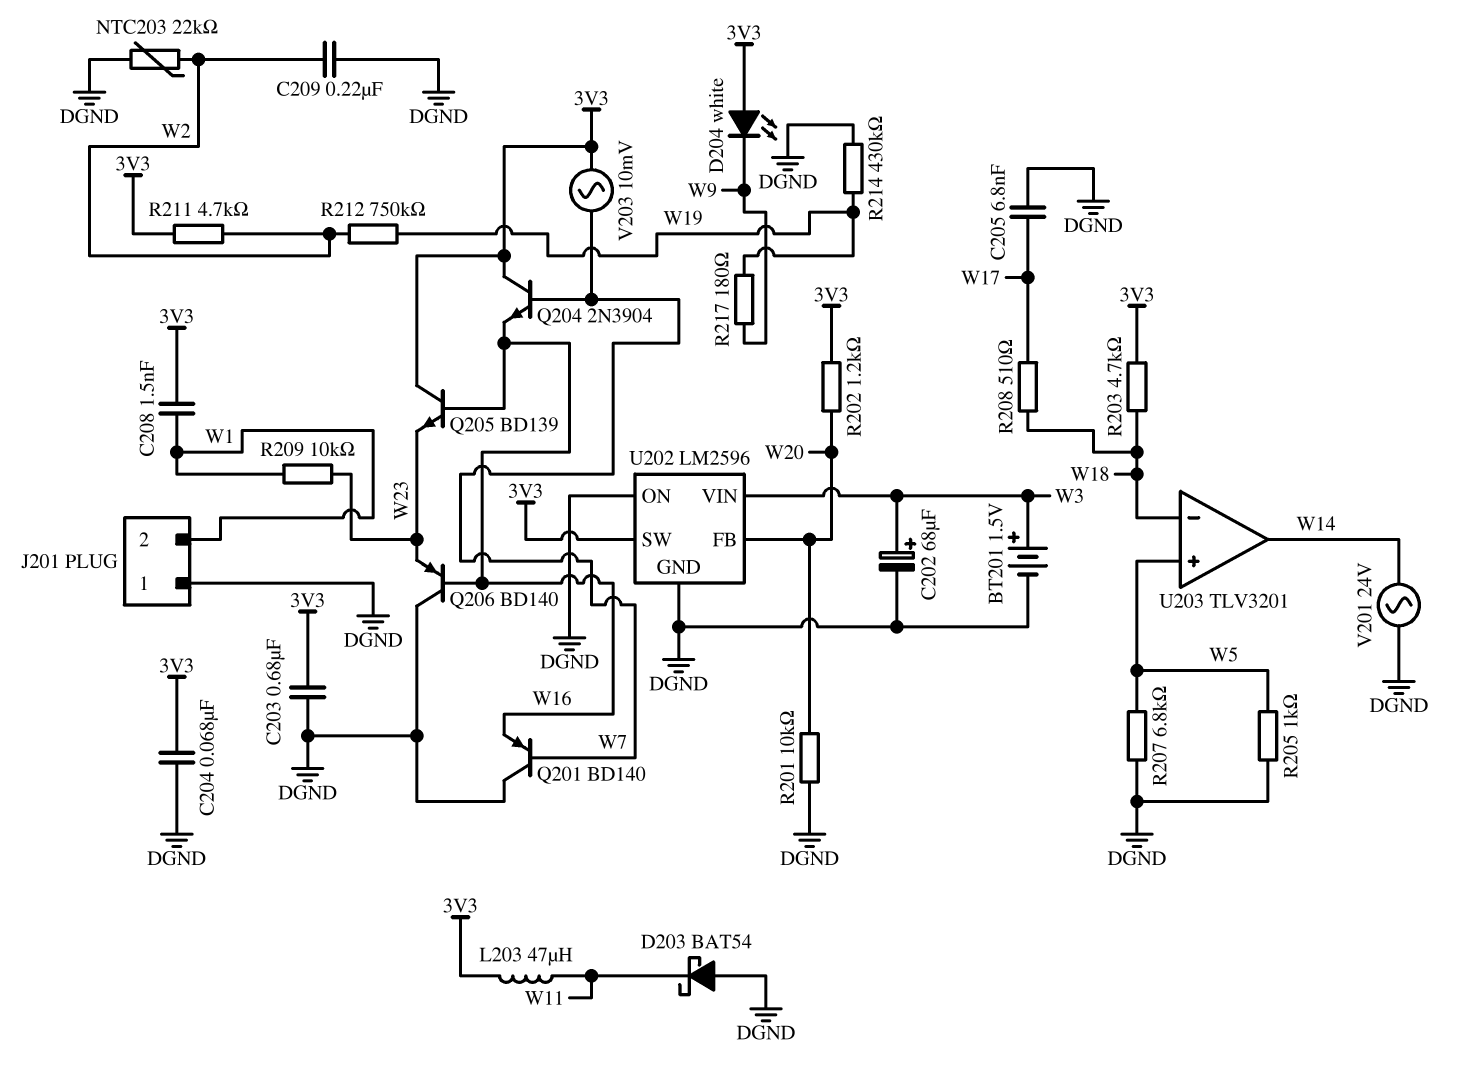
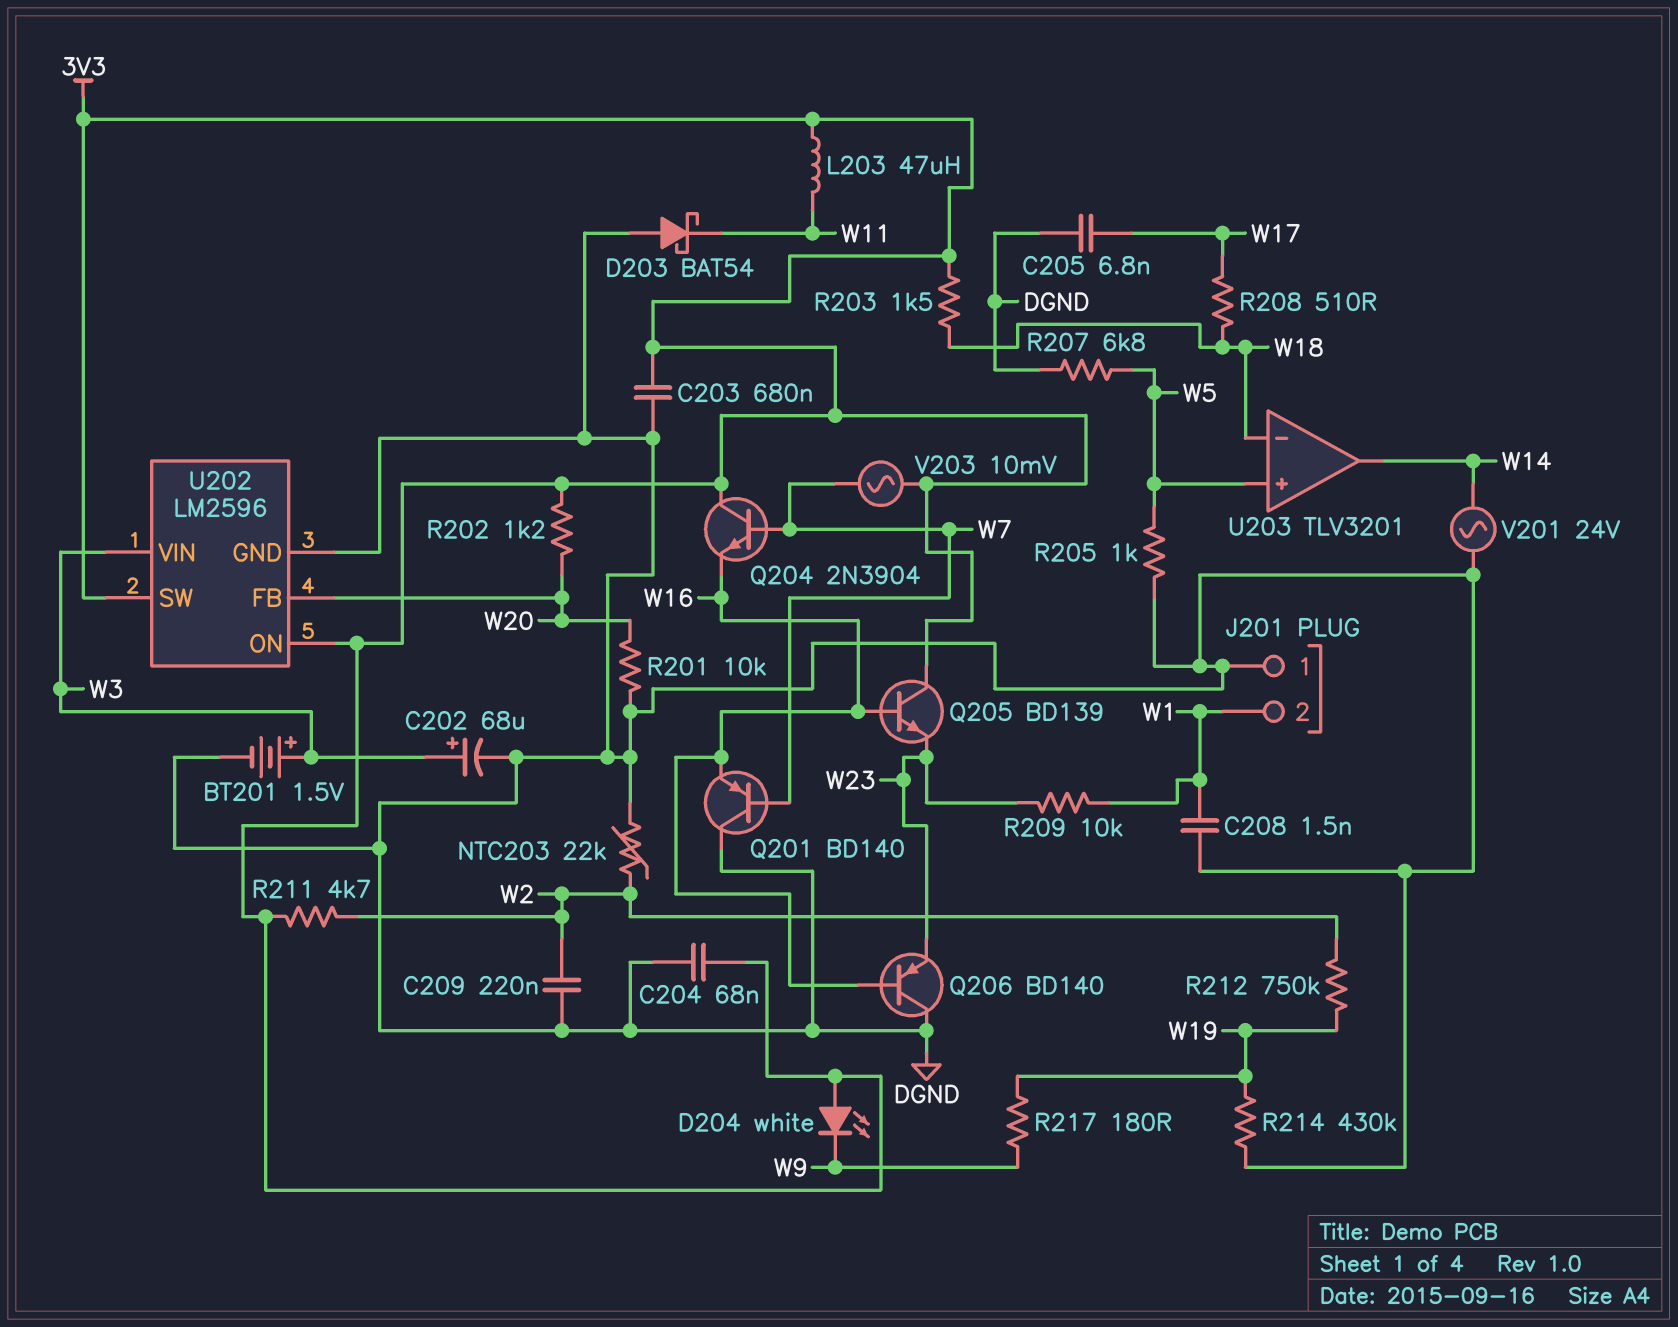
C208: 1.5nF (3V3, W1) -> 1.5nF (DGND, W1)
R203: 4.7k (3V3, W18) -> 1.5k (3V3, W18)
U202 pin ON: DGND -> 3V3

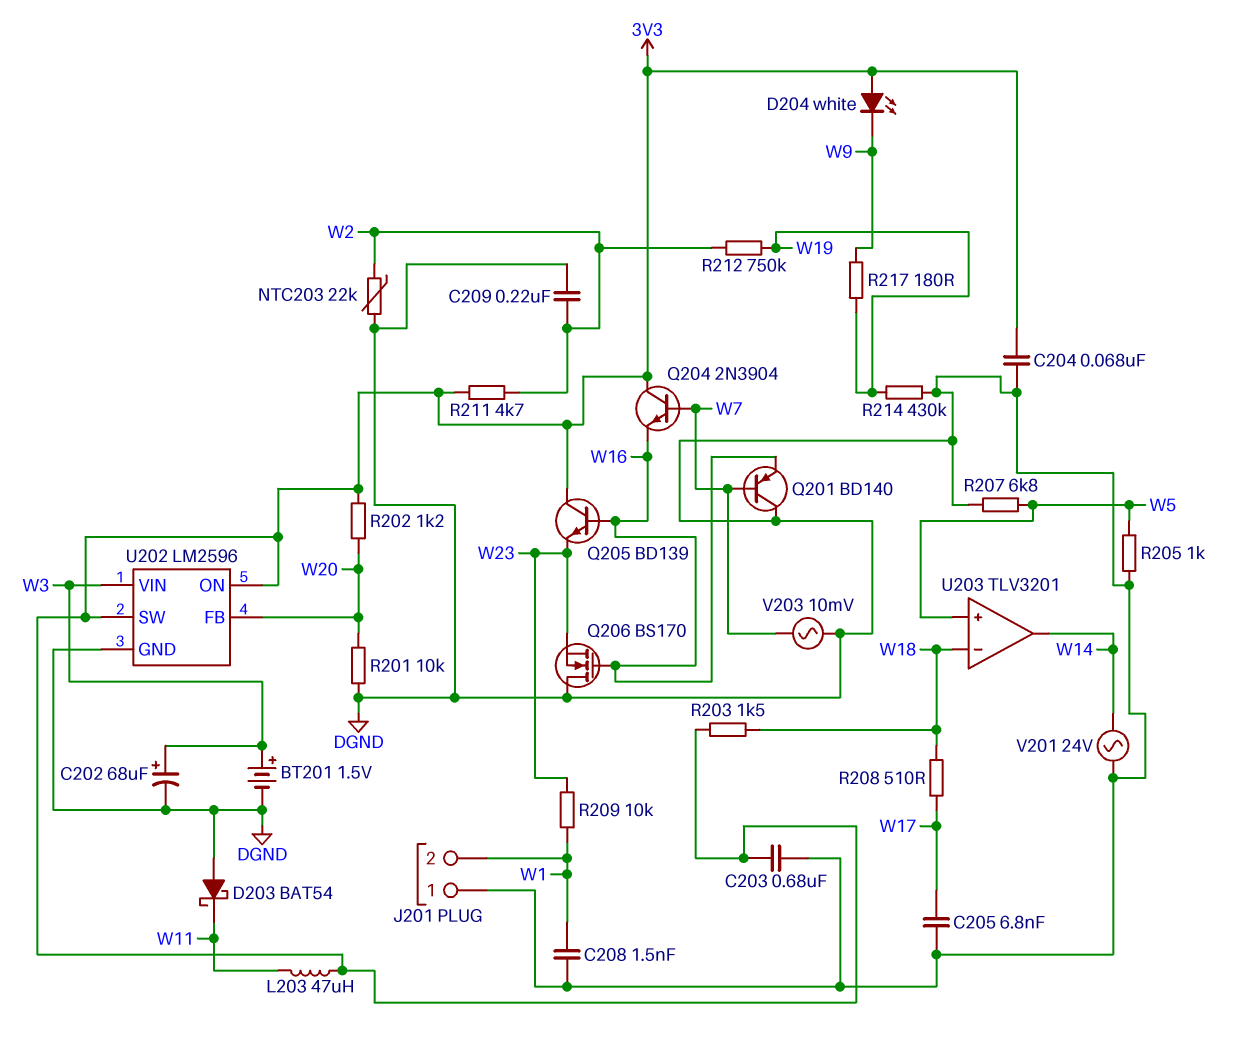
Q206: PNP BD140 (B W16, C DGND, E W23) -> NMOS BS170 (G W16, D DGND, S W23)
V203: AC 10mV (3V3, W7) -> AC 10mV (DGND, W7)

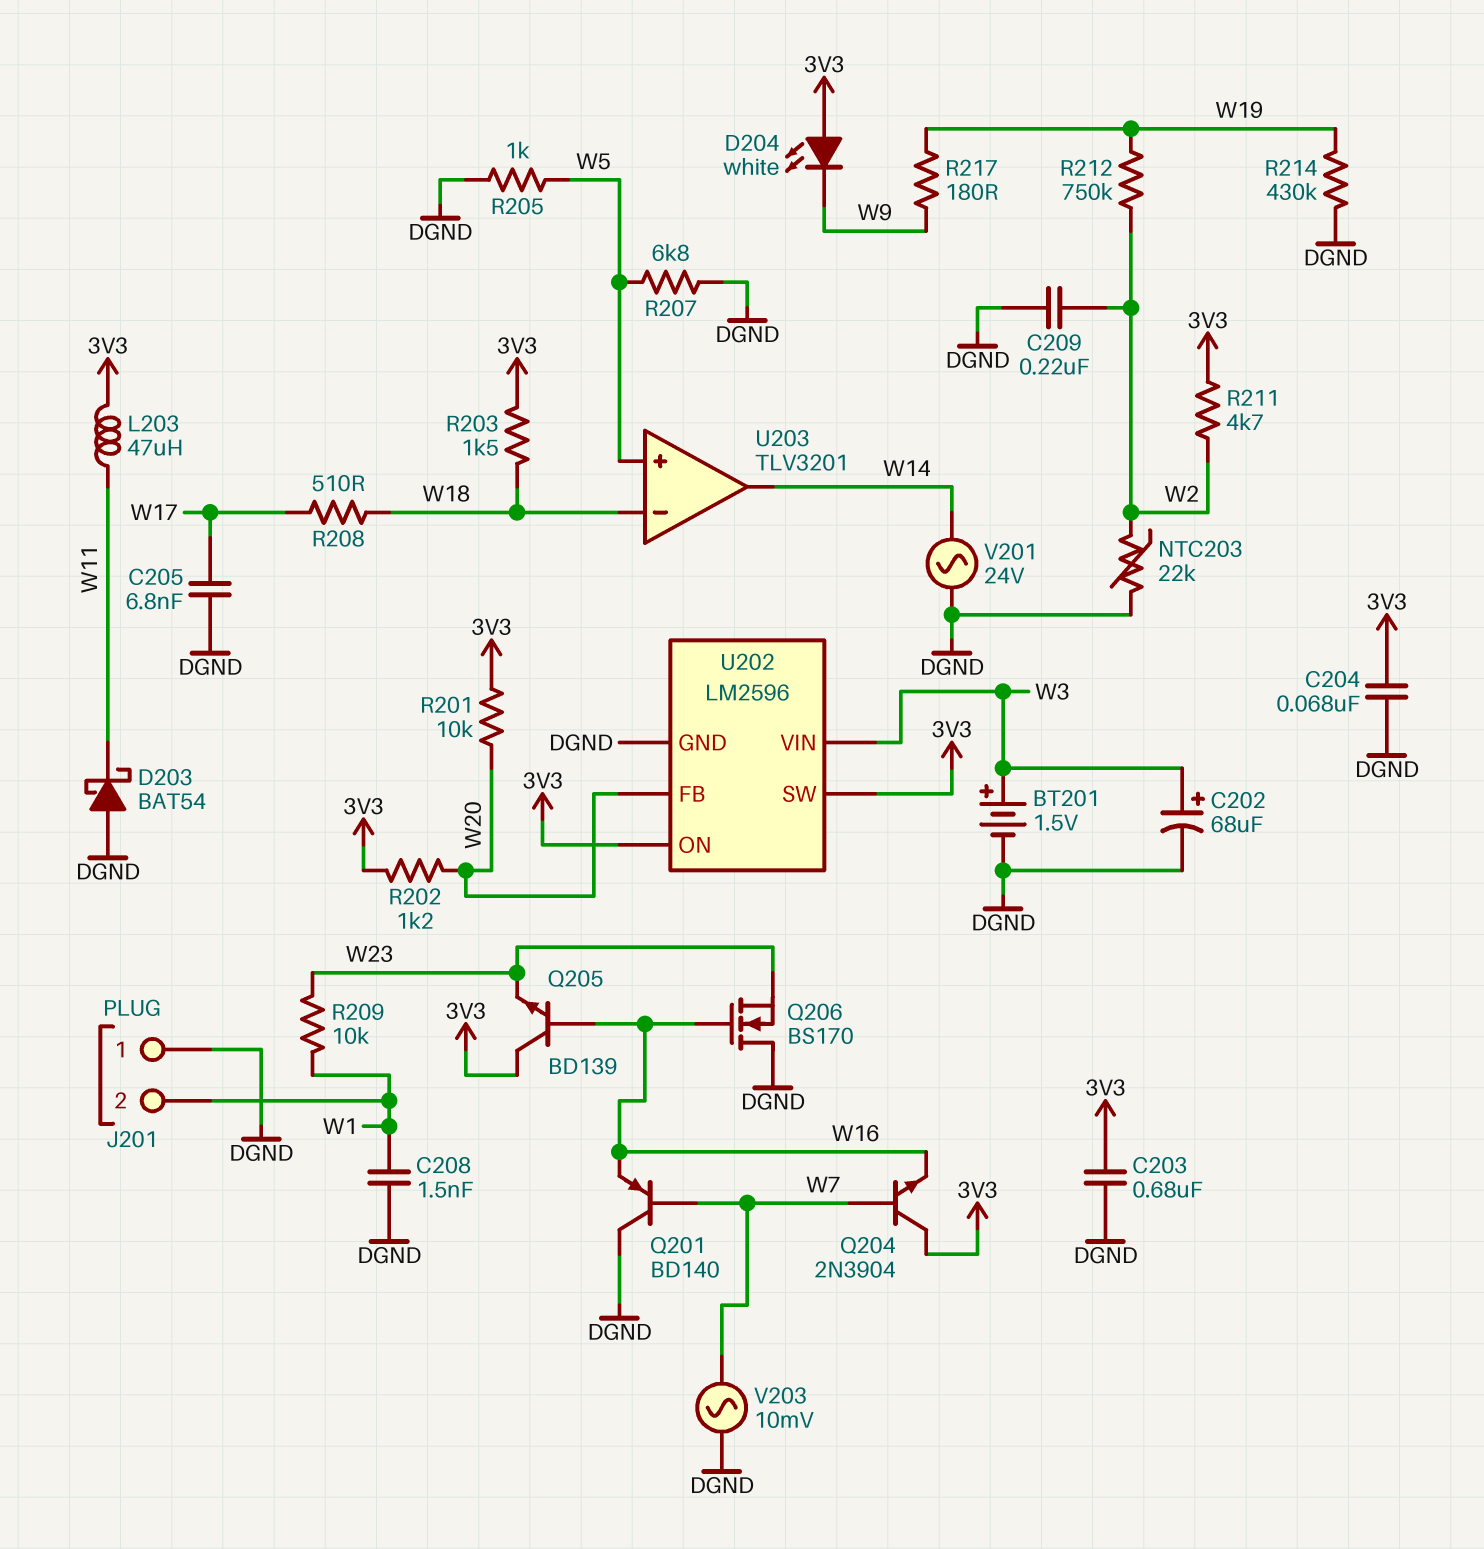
R201: 10k (DGND, W20) -> 10k (3V3, W20)

